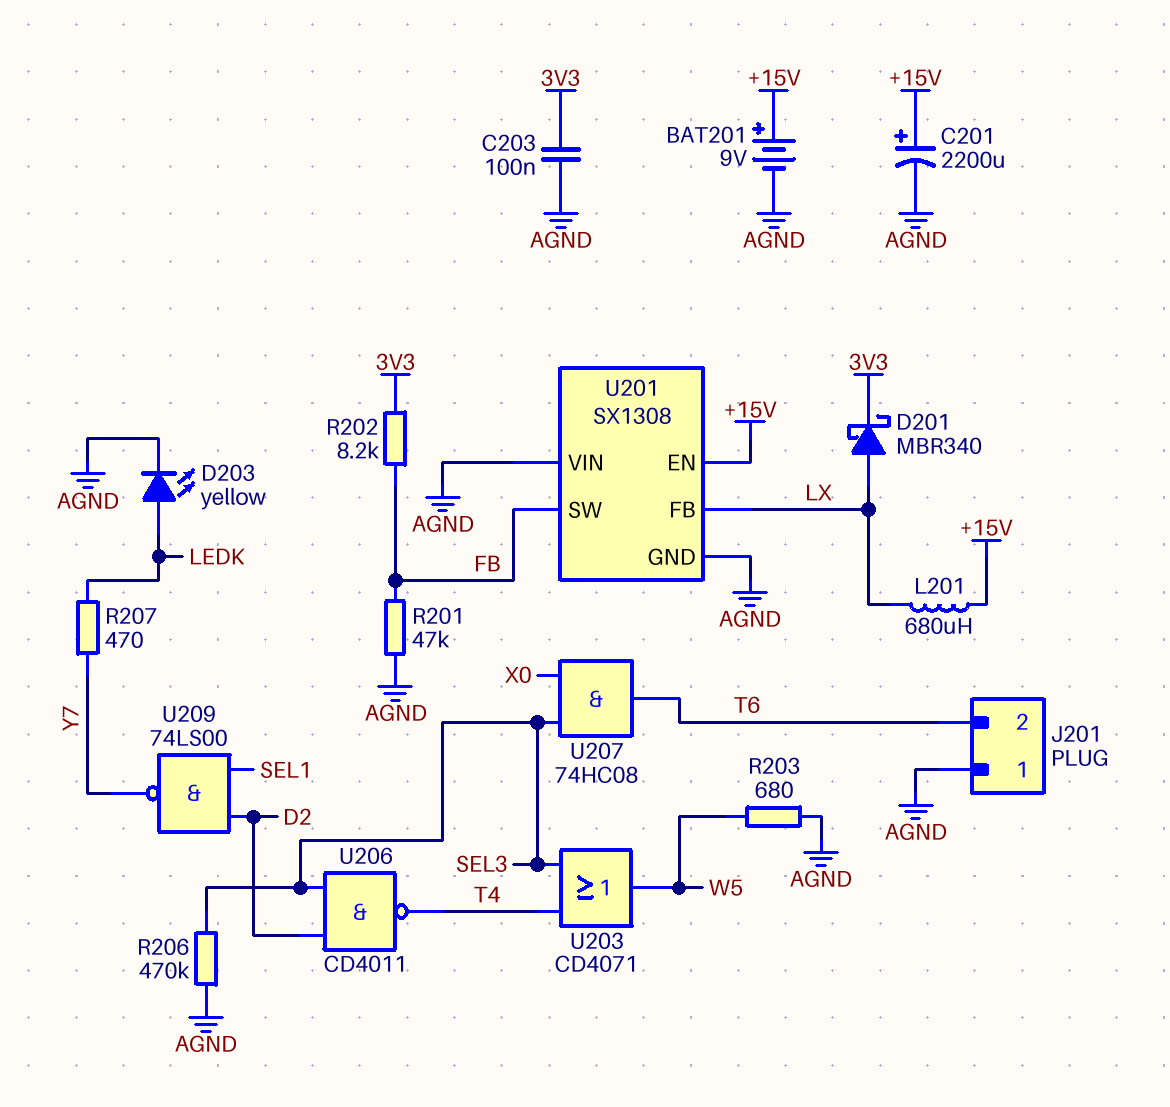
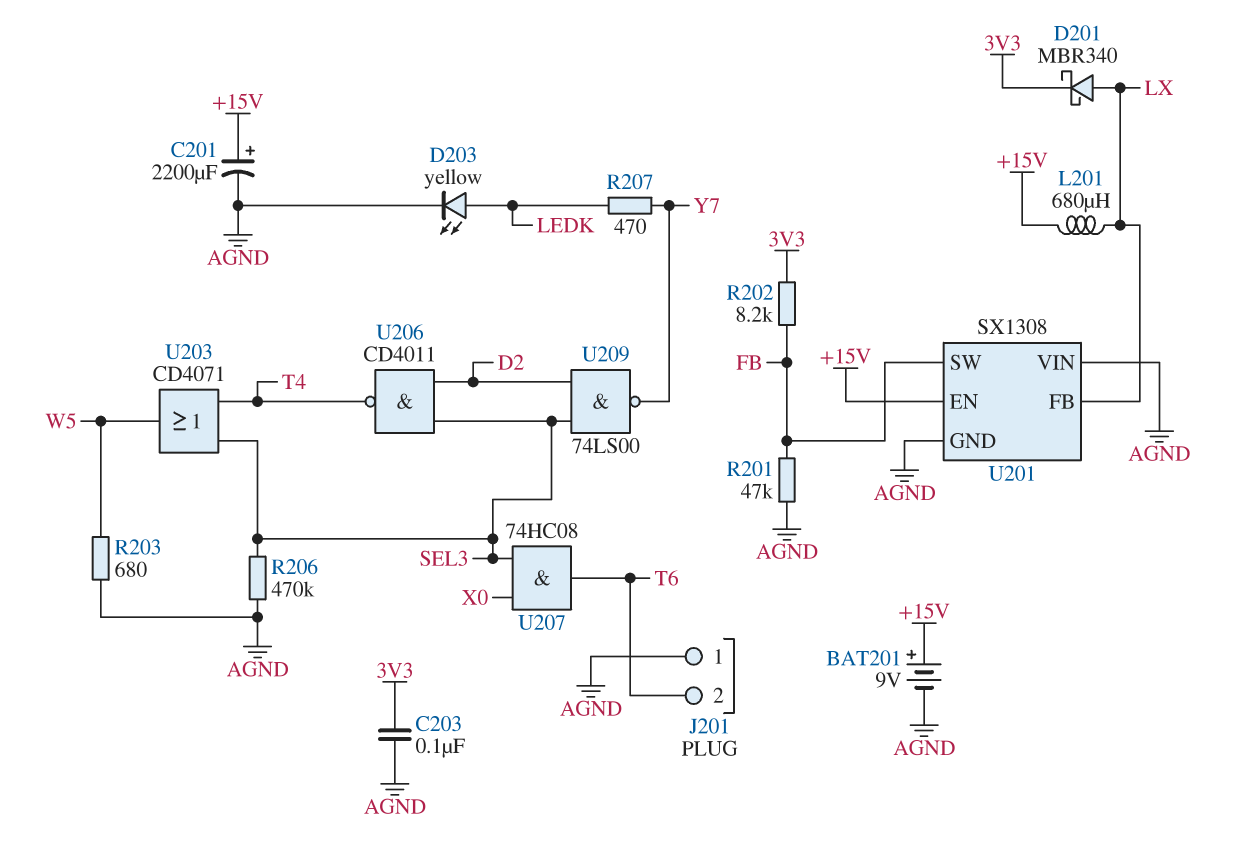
U209: NAND 74LS00 (in D2, in SEL1, out Y7) -> NAND 74LS00 (in D2, in SEL3, out Y7)

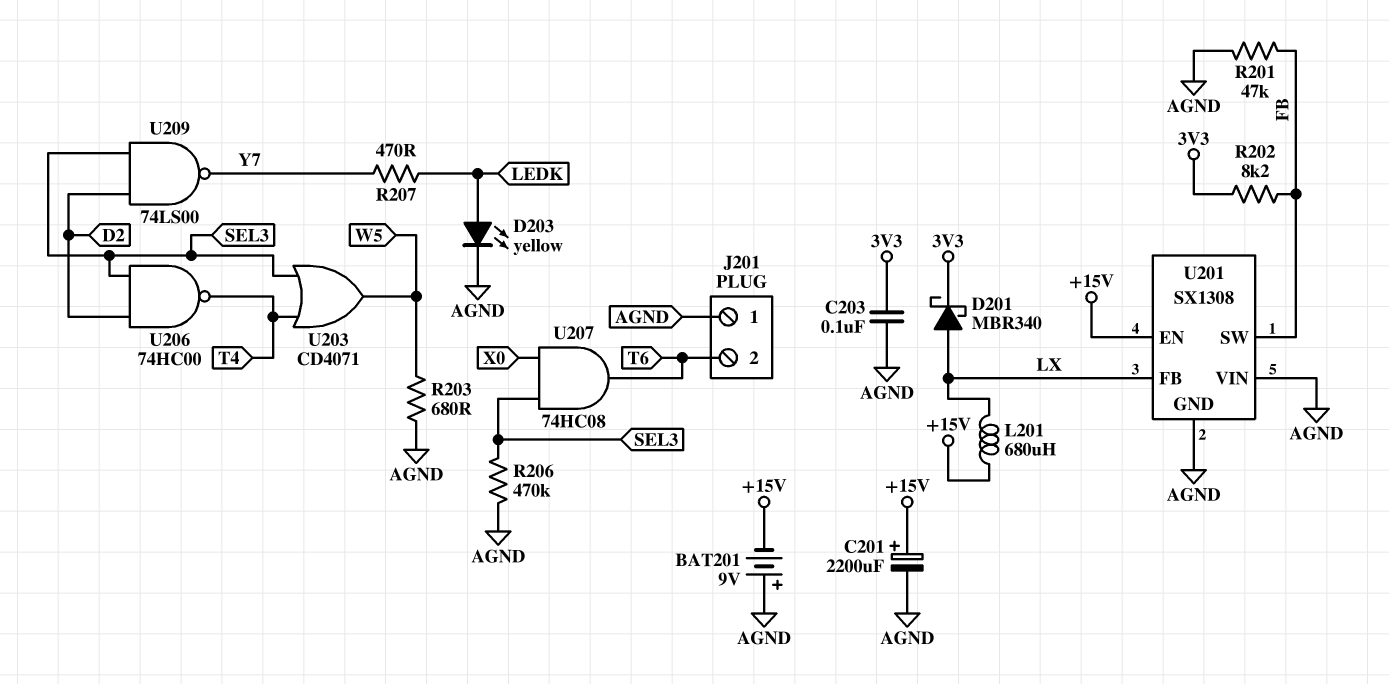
BAT201: 9V (plus +15V, minus AGND) -> 9V (plus AGND, minus +15V)
U206: NAND CD4011 (in D2, in SEL3, out T4) -> NAND 74HC00 (in D2, in SEL3, out T4)

